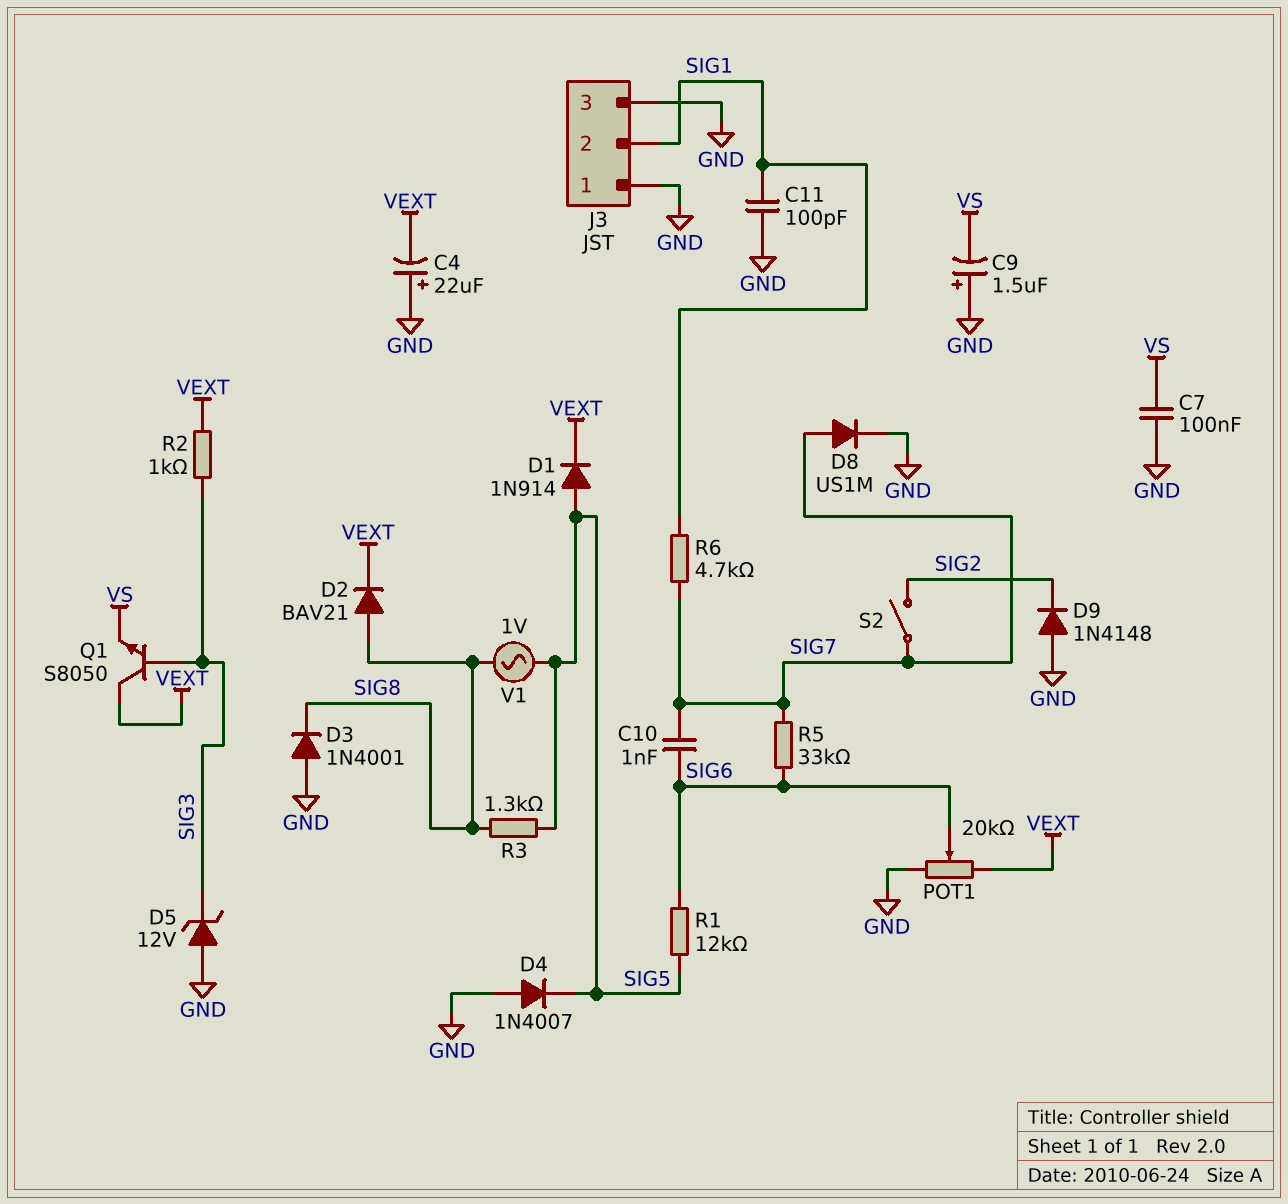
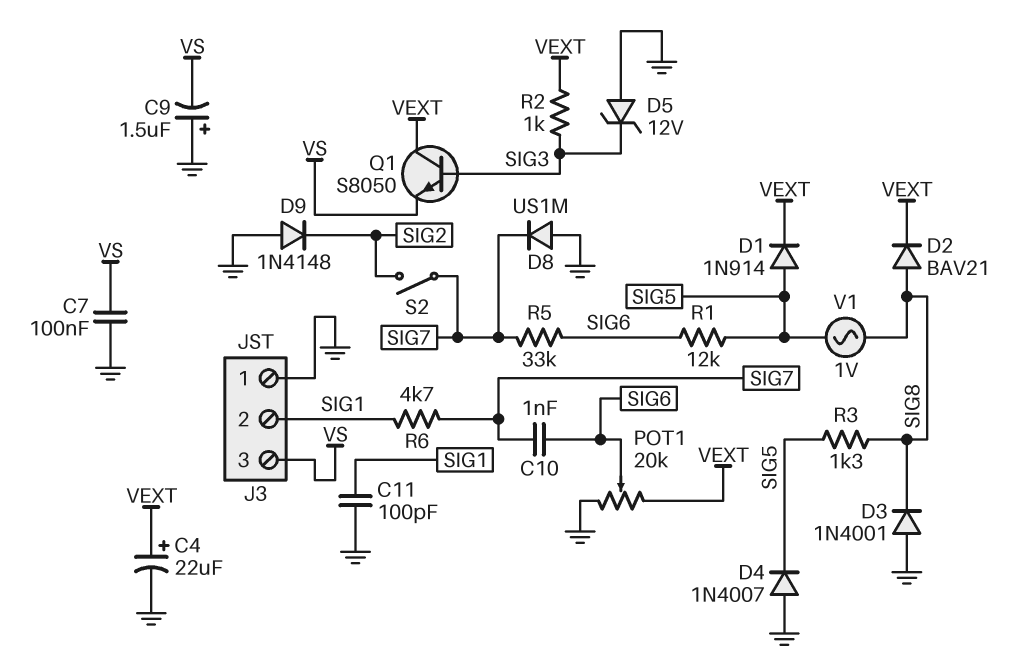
C4: 22uF (plus GND, minus VEXT) -> 22uF (plus VEXT, minus GND)
D8: diode US1M (A SIG7, K GND) -> diode US1M (A GND, K SIG7)
J3 pin 3: GND -> VS

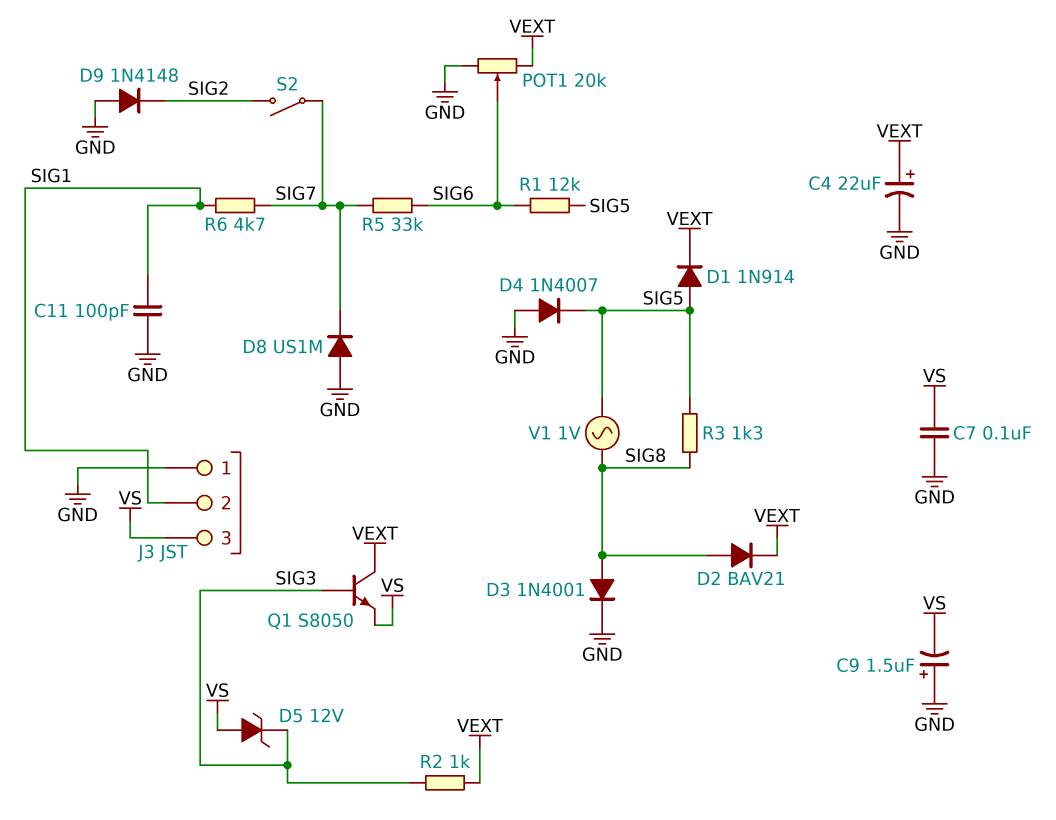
C10: 1nF (SIG6, SIG7) -> none
D3: diode 1N4001 (A GND, K SIG8) -> diode 1N4001 (A SIG8, K GND)
D5: zener 12V (A GND, K SIG3) -> zener 12V (A VS, K SIG3)

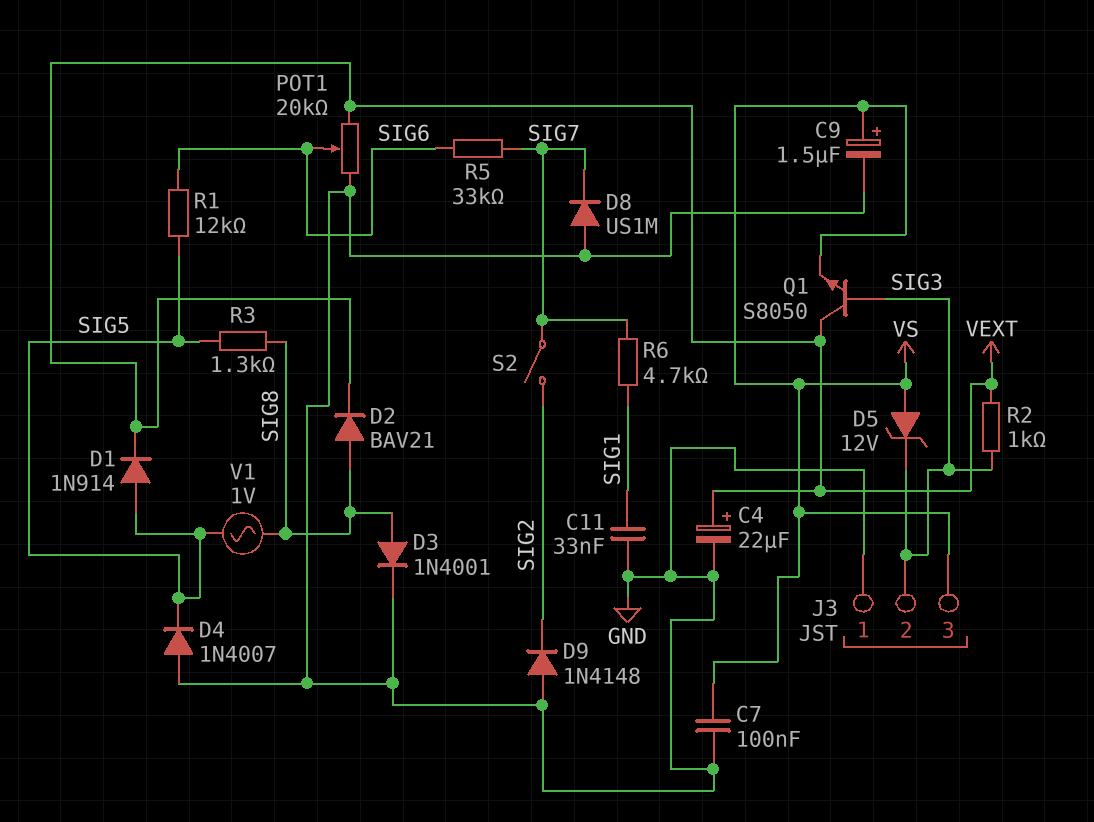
C9: 1.5uF (plus GND, minus VS) -> 1.5uF (plus VS, minus GND)
C11: 100pF (GND, SIG1) -> 33nF (GND, SIG1)
J3 pin 2: SIG1 -> SIG3

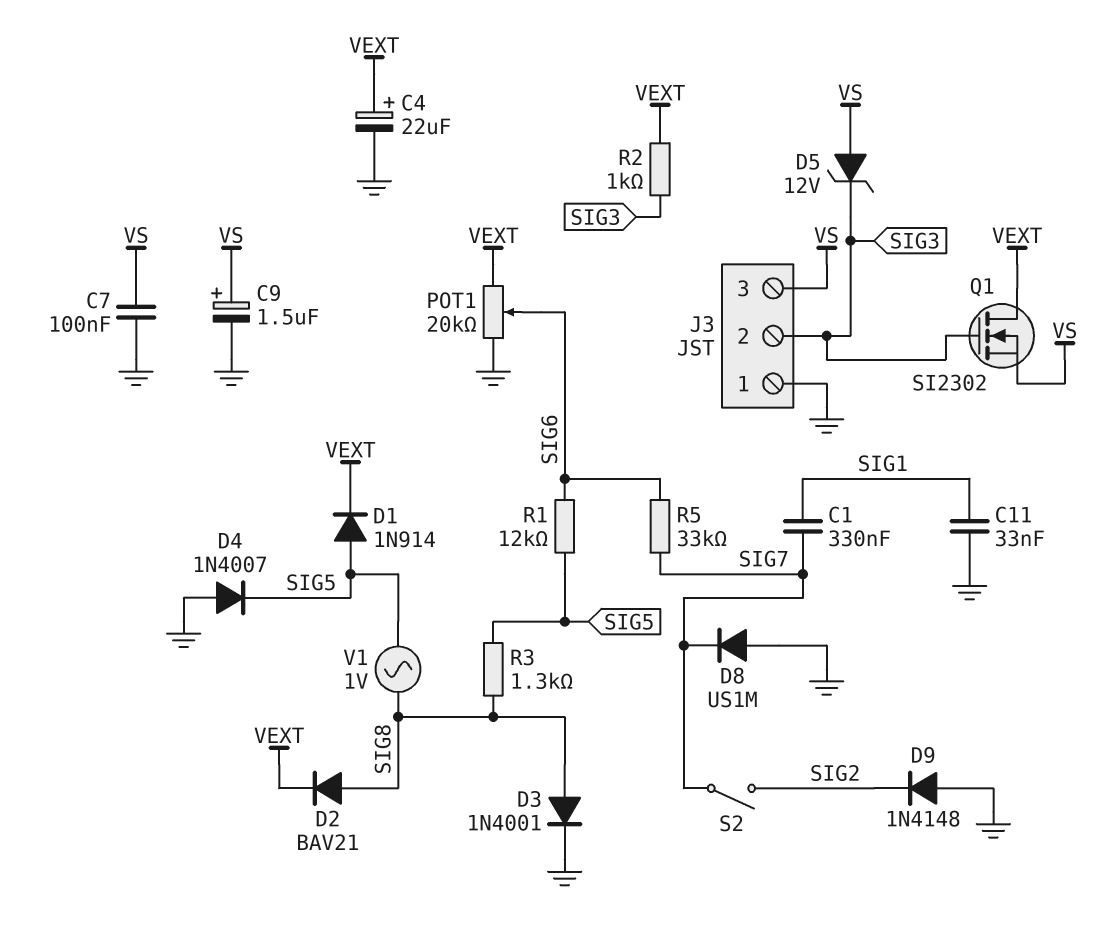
C1: none -> 330nF (SIG1, SIG7)
Q1: NPN S8050 (B SIG3, C VEXT, E VS) -> NMOS SI2302 (G SIG3, D VEXT, S VS)
R6: 4.7k (SIG1, SIG7) -> none

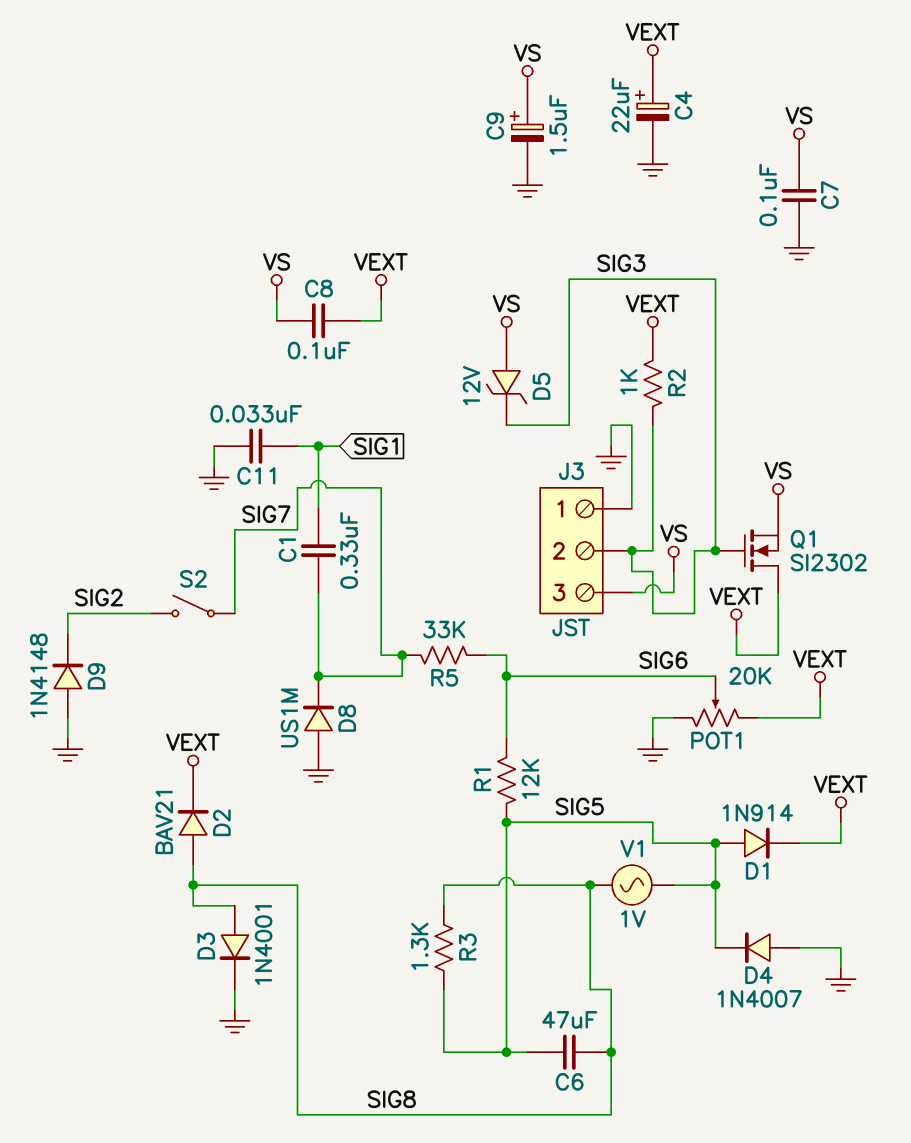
C6: none -> 47uF (SIG5, SIG8)
C8: none -> 100nF (VEXT, VS)

